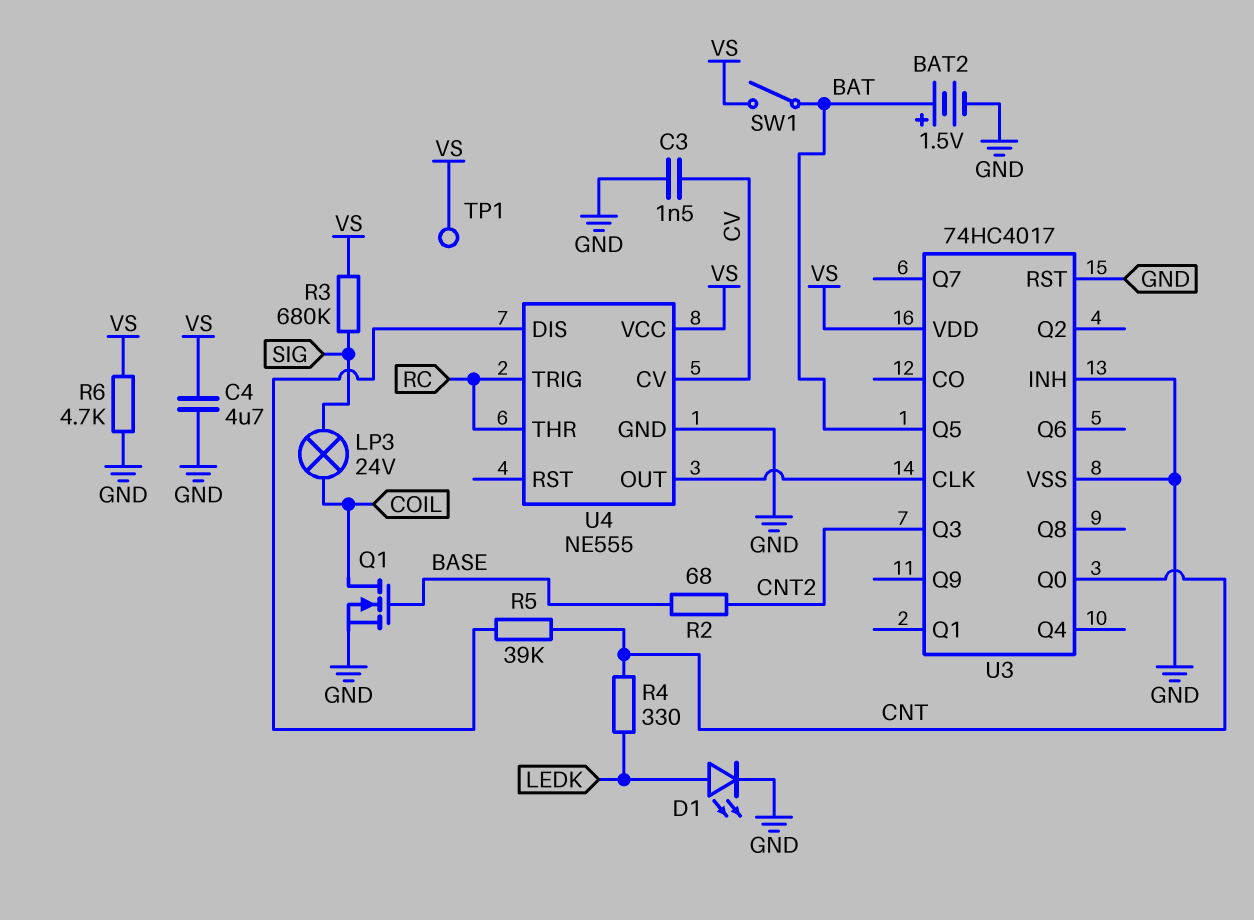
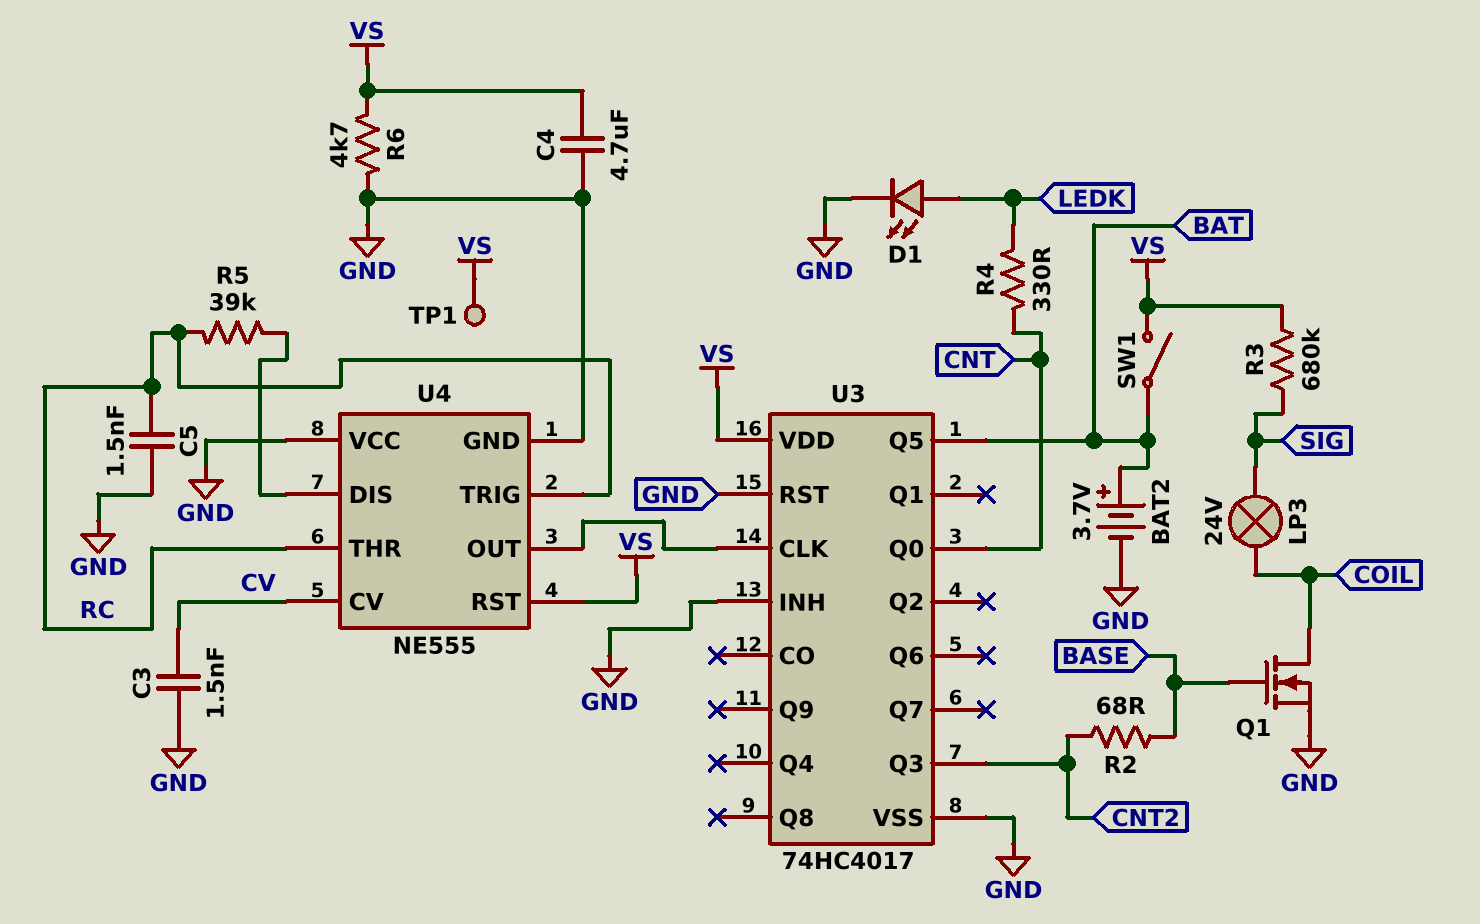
BAT2: 1.5V (plus BAT, minus GND) -> 3.7V (plus BAT, minus GND)
C5: none -> 1.5nF (GND, RC)
R5: 39k (CNT, U4/DIS) -> 39k (RC, U4/DIS)
U4 pin RST: none -> VS
U4 pin VCC: VS -> GND

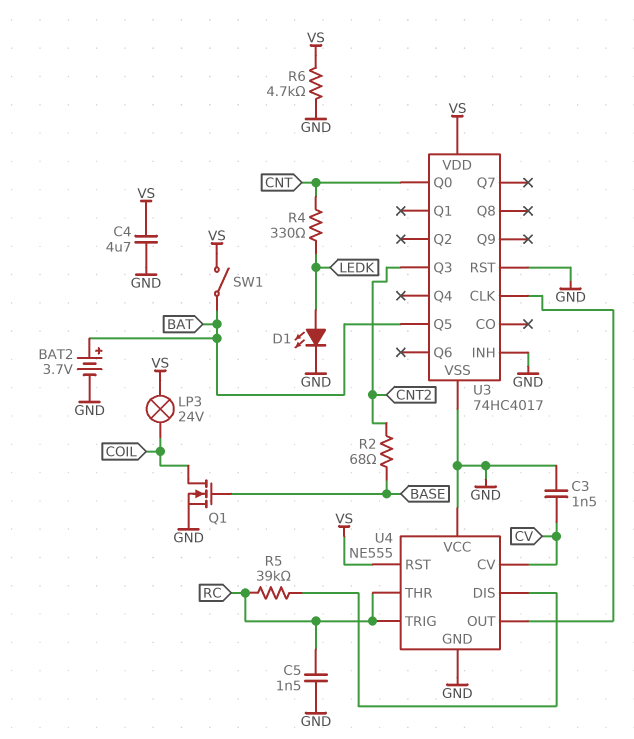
LP3: lamp 24V (COIL, SIG) -> lamp 24V (COIL, VS)
R3: 680k (SIG, VS) -> none
TP1: test point (VS) -> none

